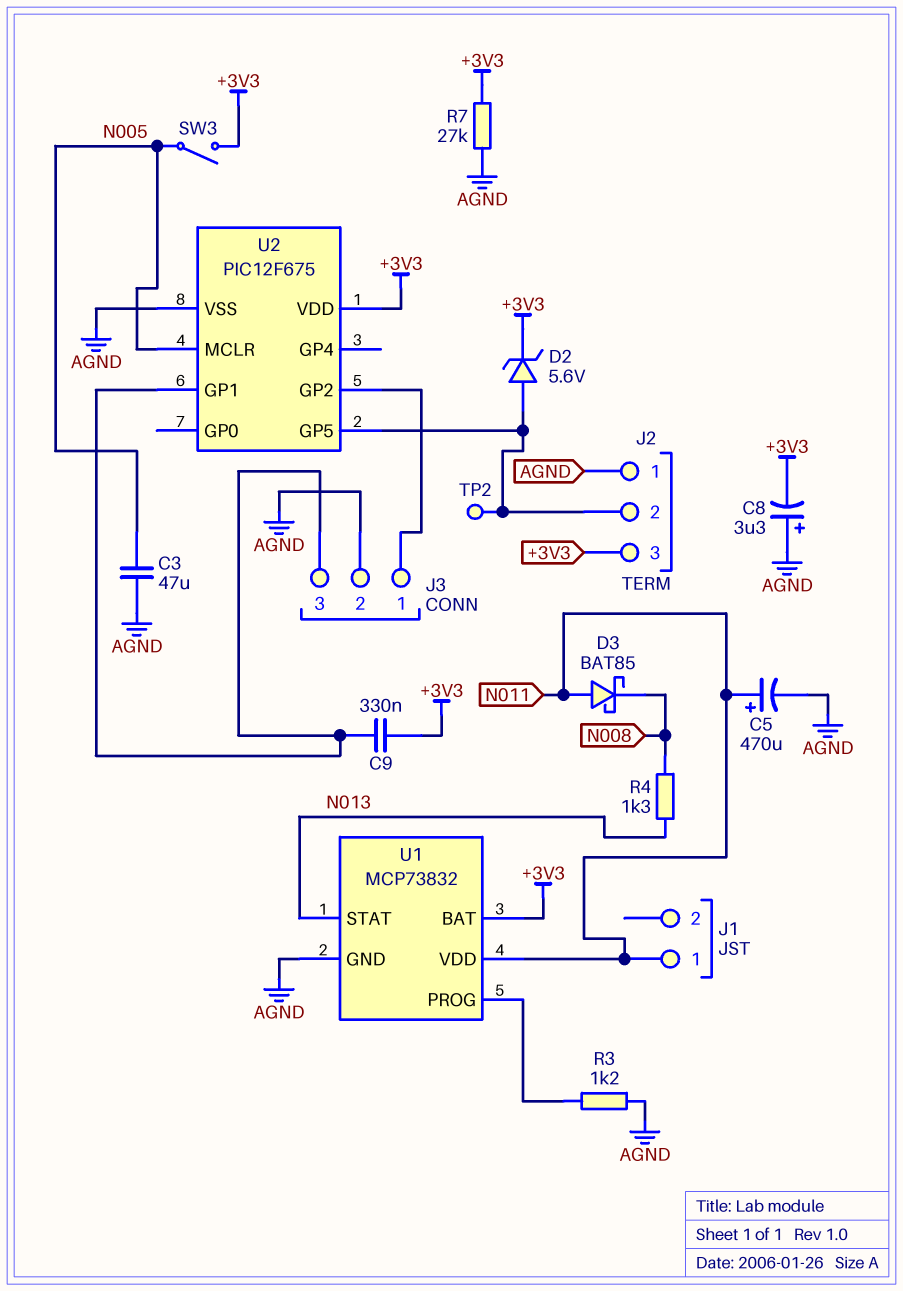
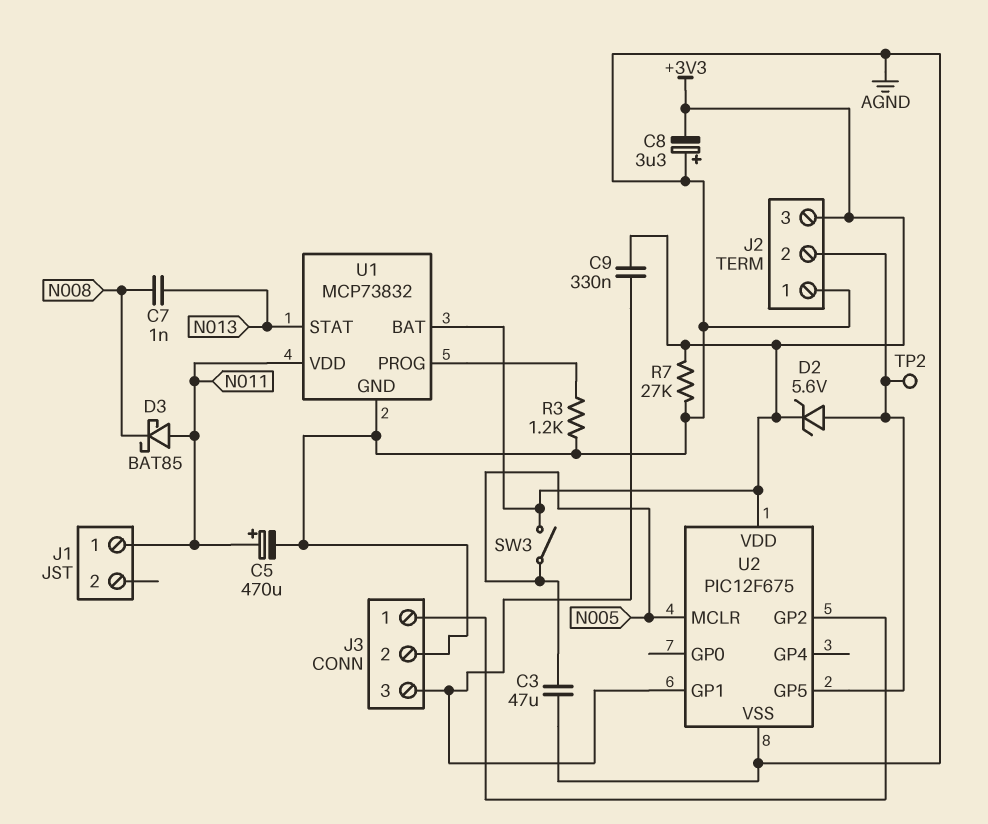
C7: none -> 1nF (N008, N013)
R4: 1.3k (N008, N013) -> none

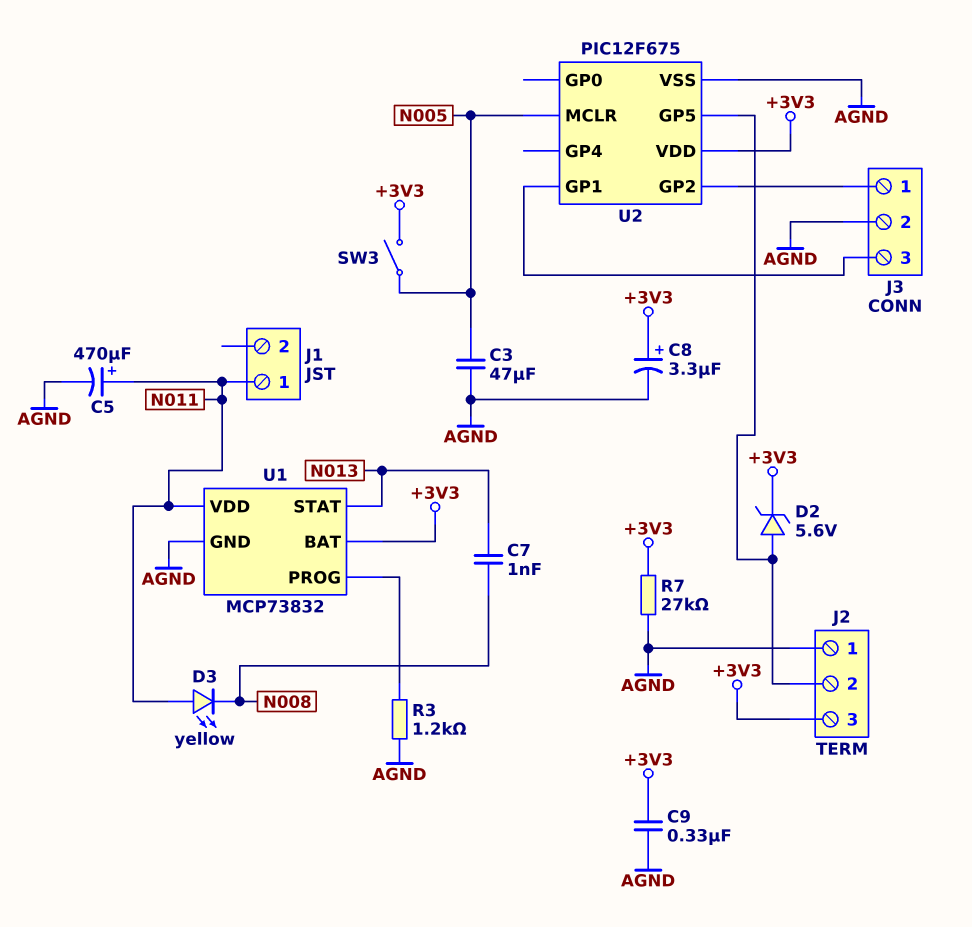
C8: 3.3uF (plus AGND, minus +3V3) -> 3.3uF (plus +3V3, minus AGND)
C9: 330nF (+3V3, J3/3) -> 330nF (+3V3, AGND)
D3: schottky BAT85 (A N011, K N008) -> LED yellow (A N011, K N008)
TP2: test point (J2/2) -> none

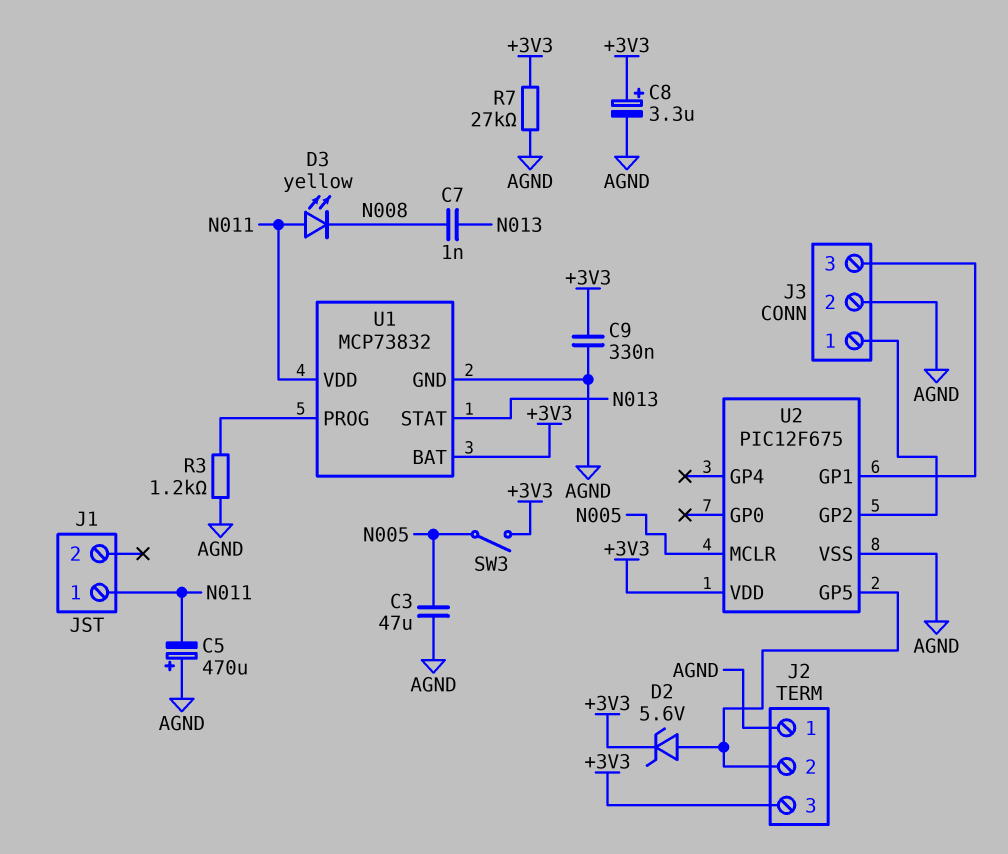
C5: 470uF (plus N011, minus AGND) -> 470uF (plus AGND, minus N011)

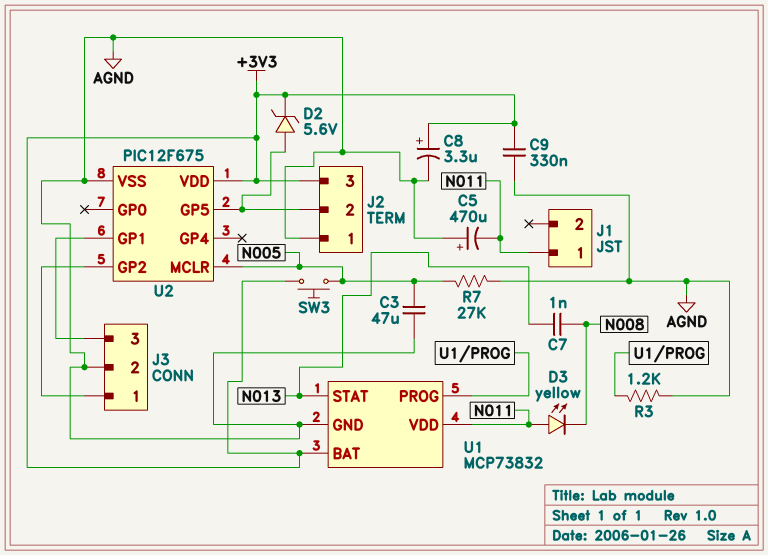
R7: 27k (+3V3, AGND) -> 27k (AGND, N005)
SW3: switch (+3V3, N005) -> button (+3V3, N005)

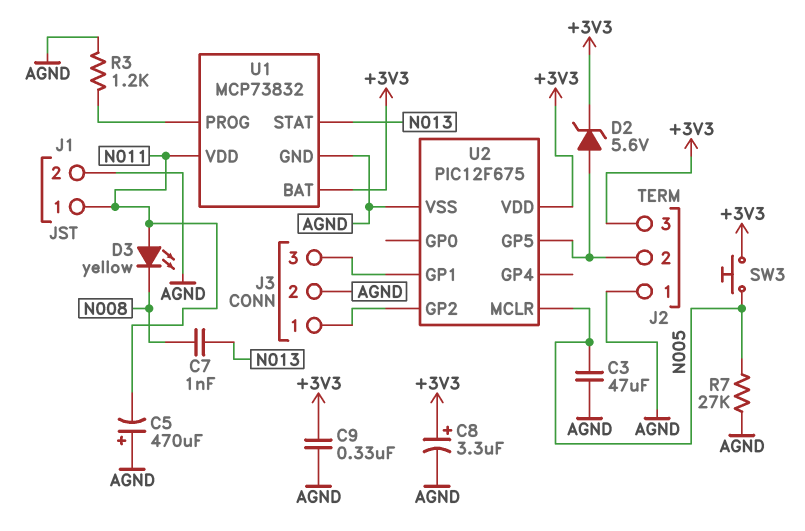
J1 pin 2: none -> AGND

